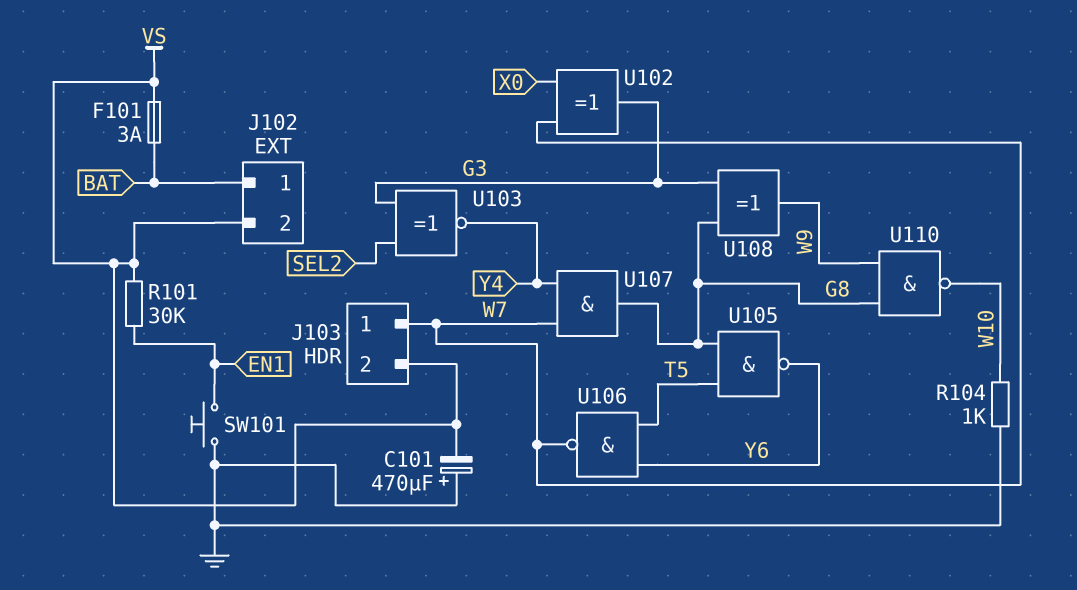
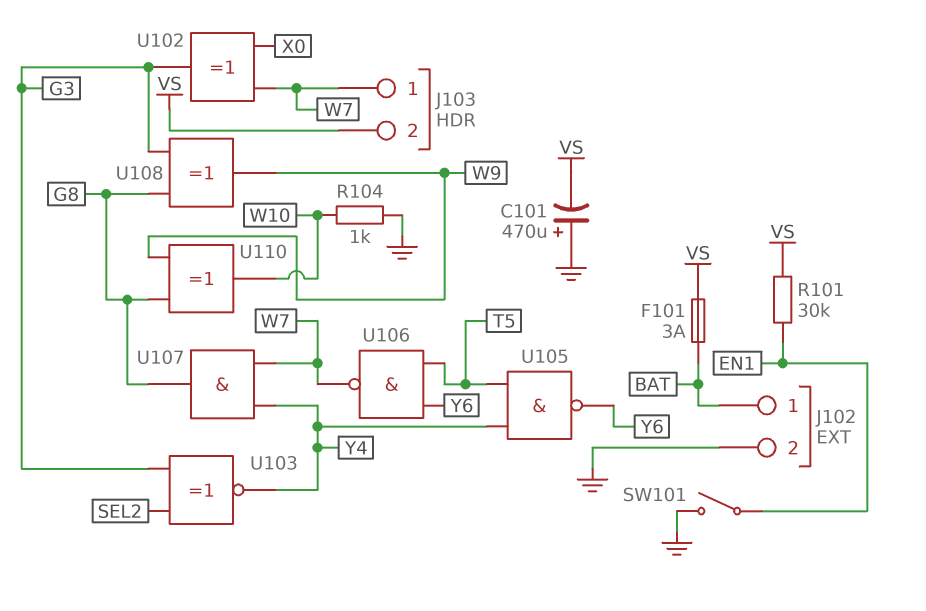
J102 pin 2: VS -> GND
SW101: button (EN1, GND) -> switch (EN1, GND)
U105: NAND (in G8, in T5, out Y6) -> NAND (in T5, in Y4, out Y6)
U110: NAND (in G8, in W9, out W10) -> XOR (in G8, in W9, out W10)

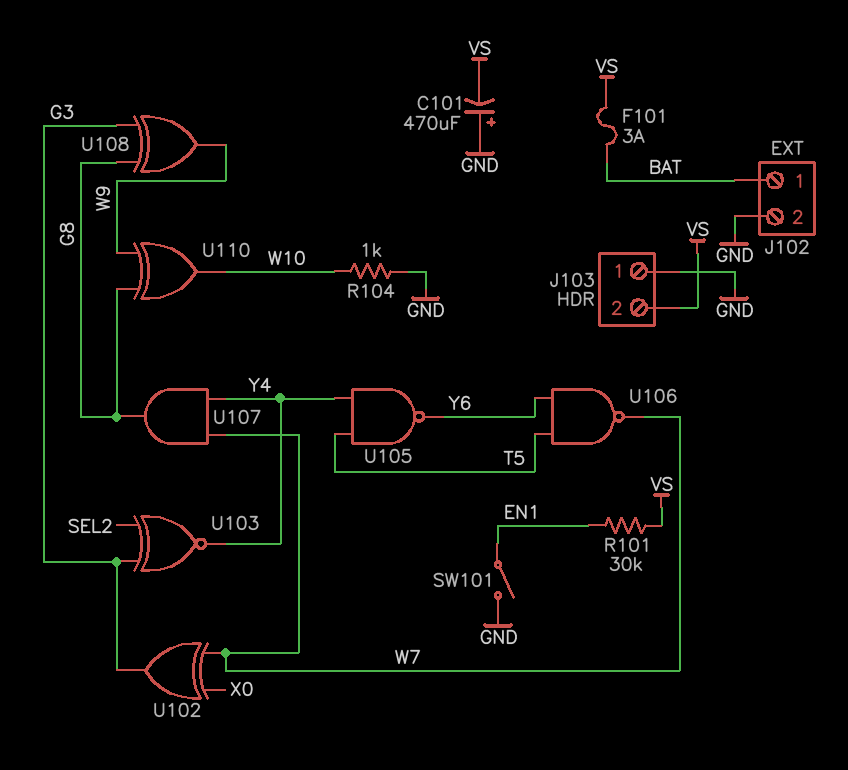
J103 pin 1: W7 -> GND

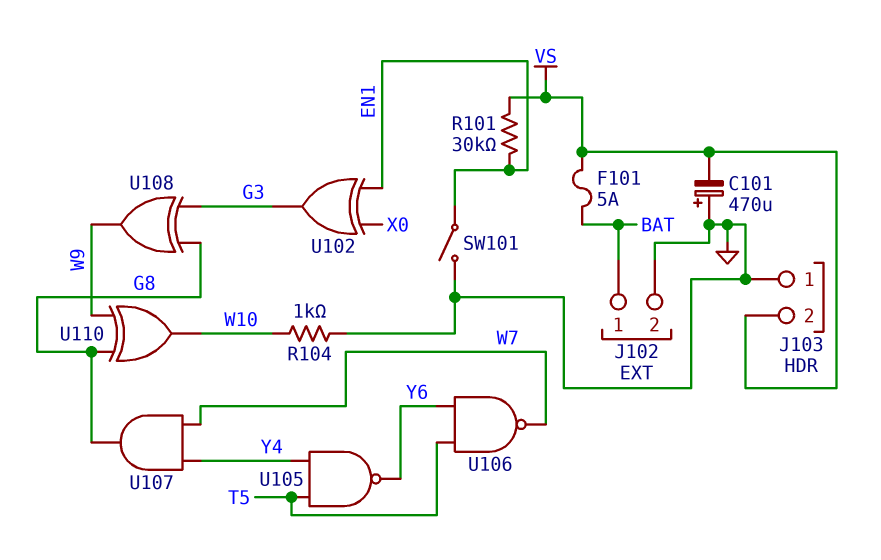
F101: 3A (BAT, VS) -> 5A (BAT, VS)
U102: XOR (in W7, in X0, out G3) -> XOR (in EN1, in X0, out G3)
U103: XNOR (in G3, in SEL2, out Y4) -> none

